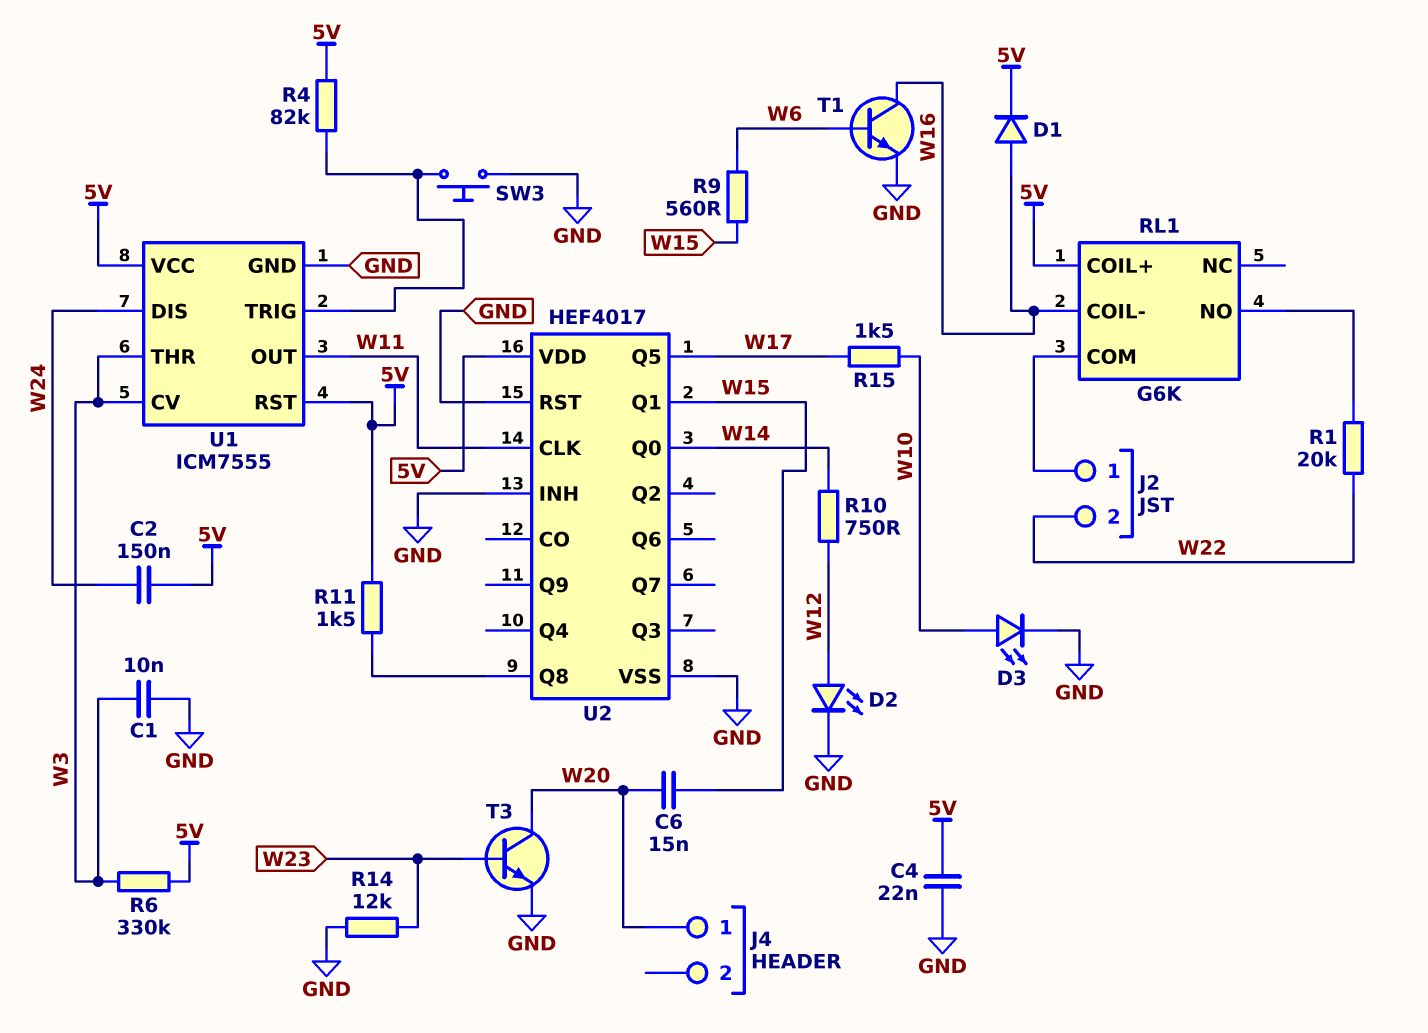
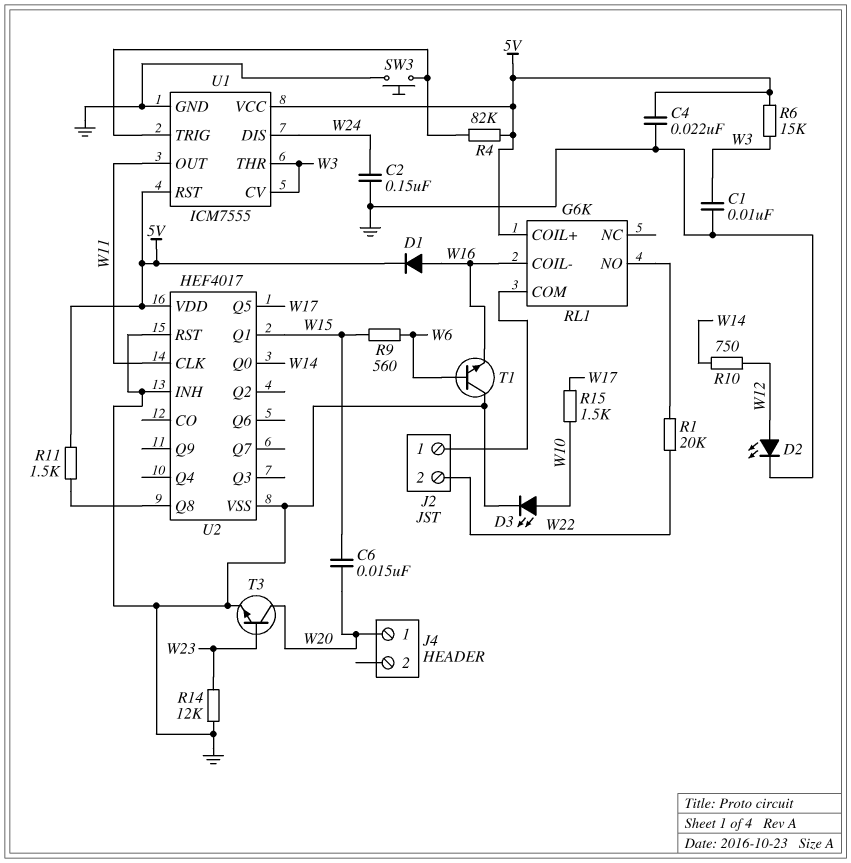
C2: 150nF (5V, W24) -> 150nF (GND, W24)
R6: 330k (5V, W3) -> 15k (5V, W3)
T1: NPN (B W6, C W16, E GND) -> NPN (B W6, C GND, E W16)

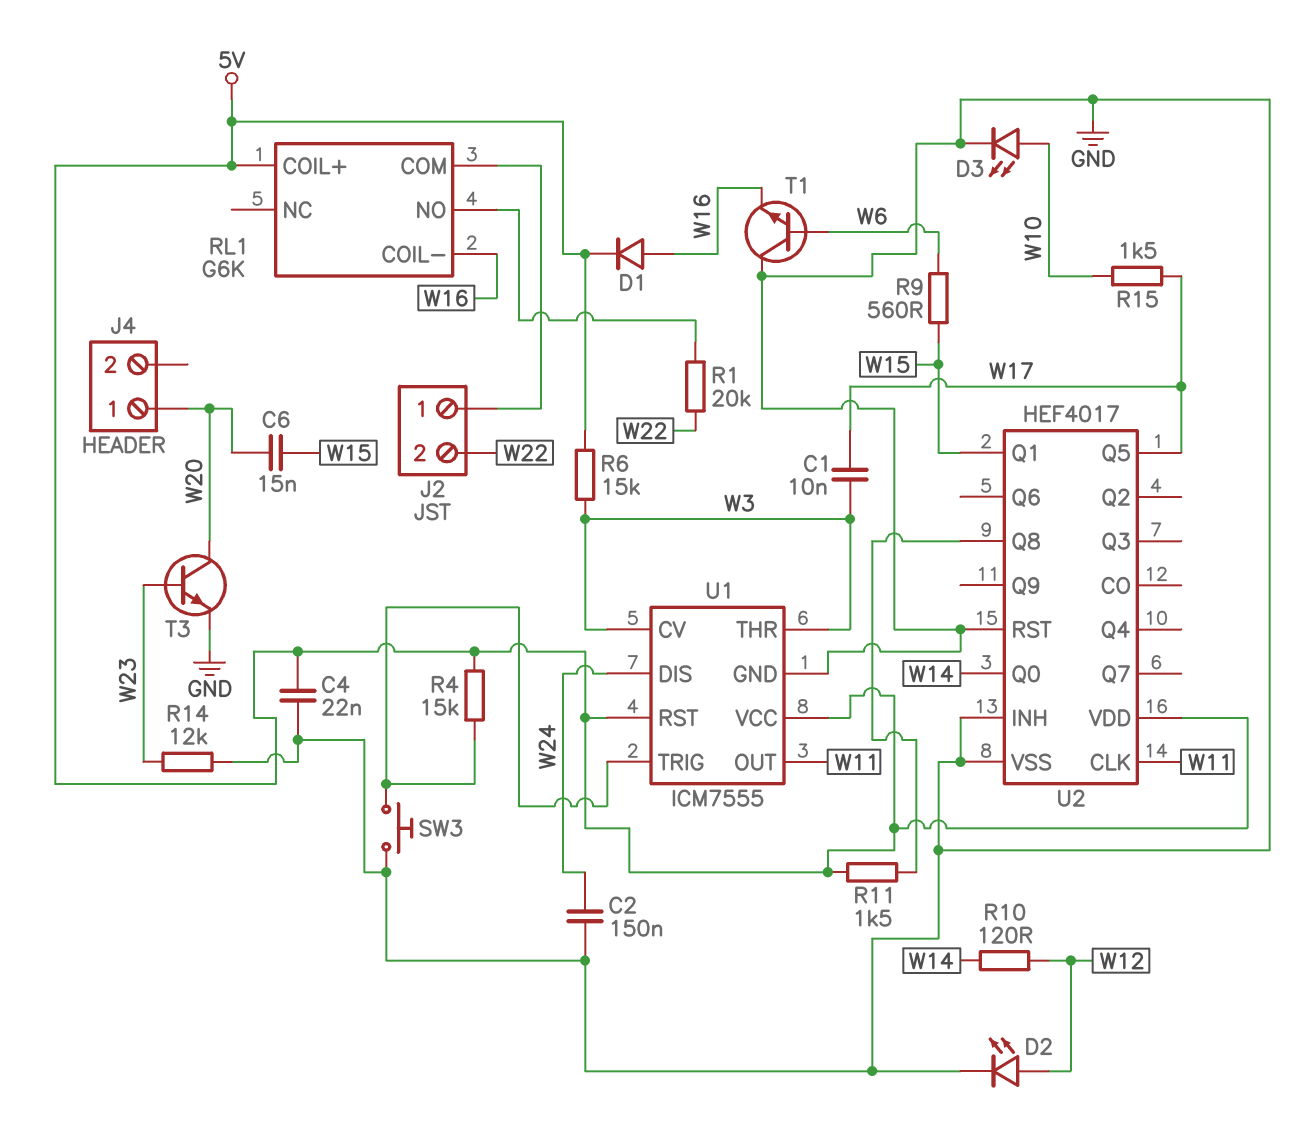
C1: 10nF (GND, W3) -> 10nF (W3, W17)
R4: 82k (5V, U1/TRIG) -> 15k (5V, U1/TRIG)
R10: 750 (W12, W14) -> 120 (W12, W14)

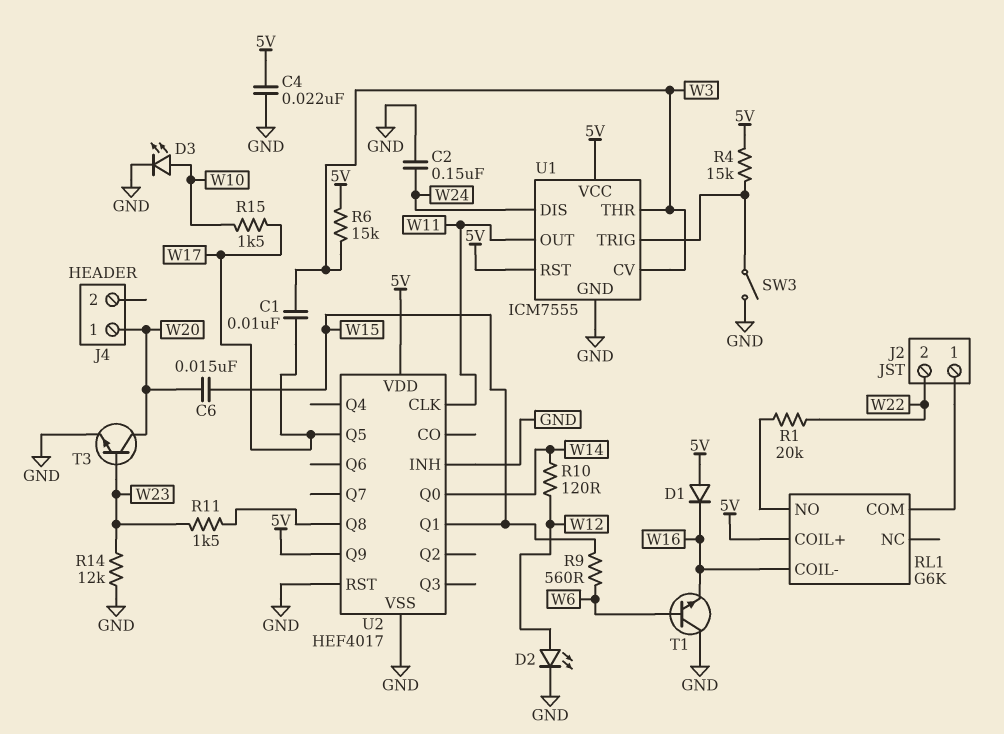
D1: diode (A W16, K 5V) -> diode (A 5V, K W16)
R11: 1.5k (5V, U2/Q8) -> 1.5k (U2/Q8, W23)
SW3: button (GND, U1/TRIG) -> switch (GND, U1/TRIG)
U2 pin Q9: none -> 5V

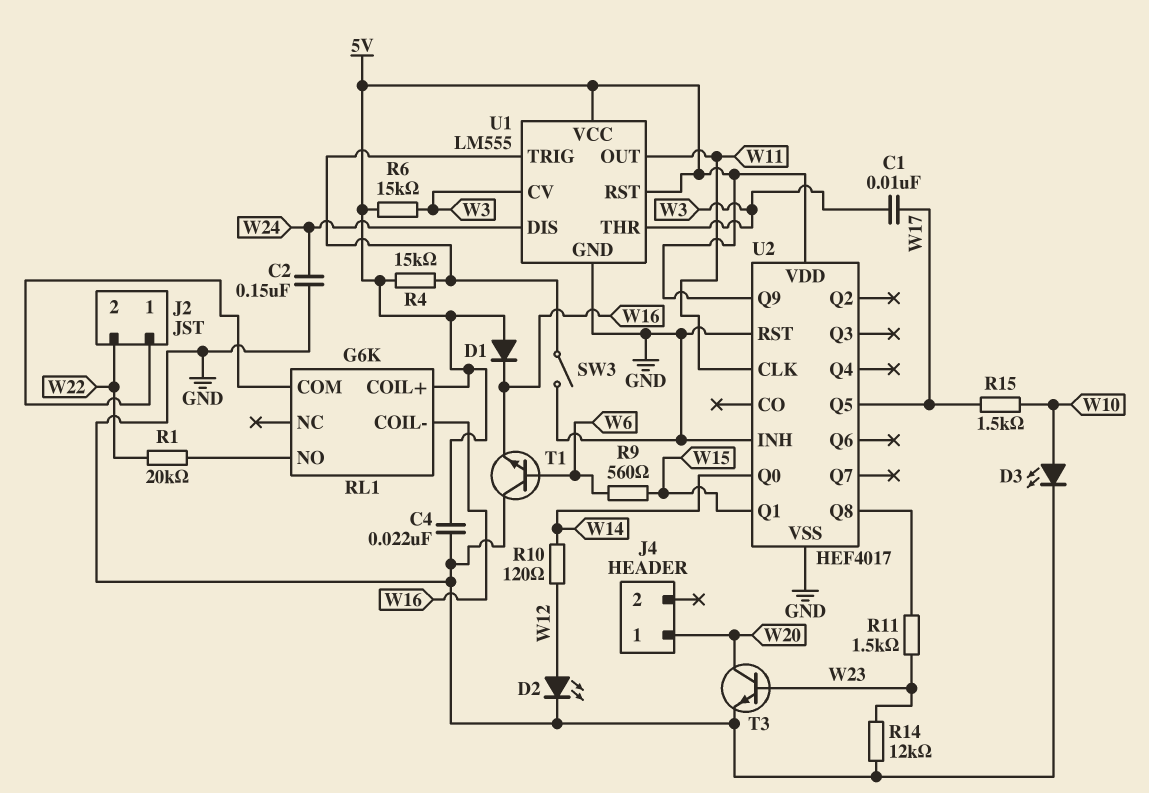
C6: 15nF (W15, W20) -> none
U1: ICM7555 -> LM555

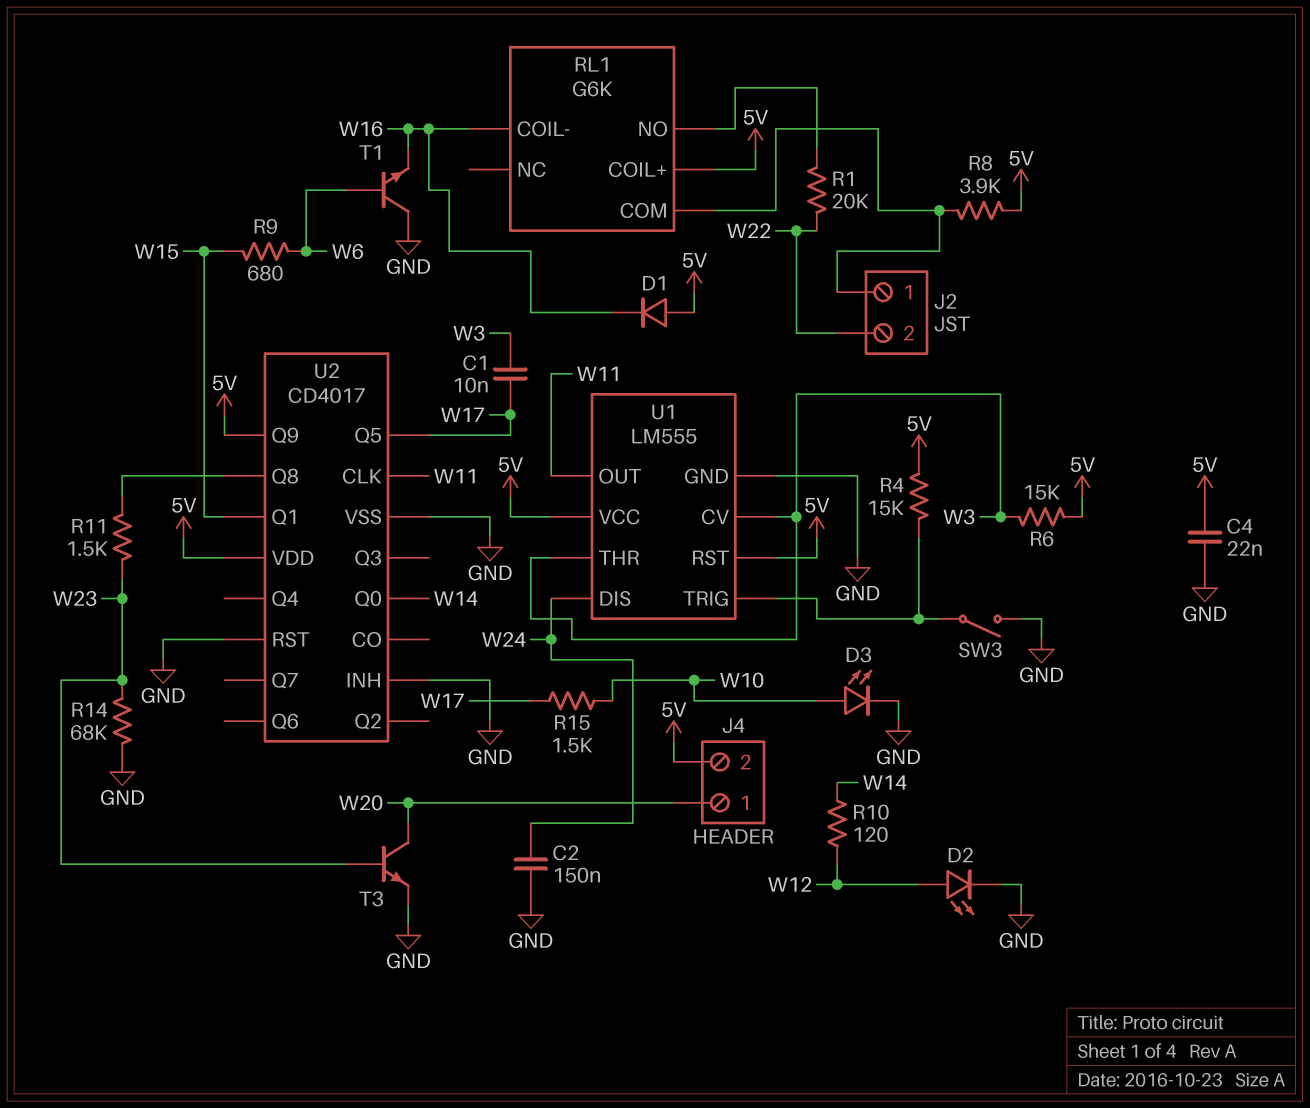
J4 pin 2: none -> 5V
R8: none -> 3.9k (5V, J2/1)
R9: 560 (W6, W15) -> 680 (W6, W15)
R14: 12k (GND, W23) -> 68k (GND, W23)
U2: HEF4017 -> CD4017

